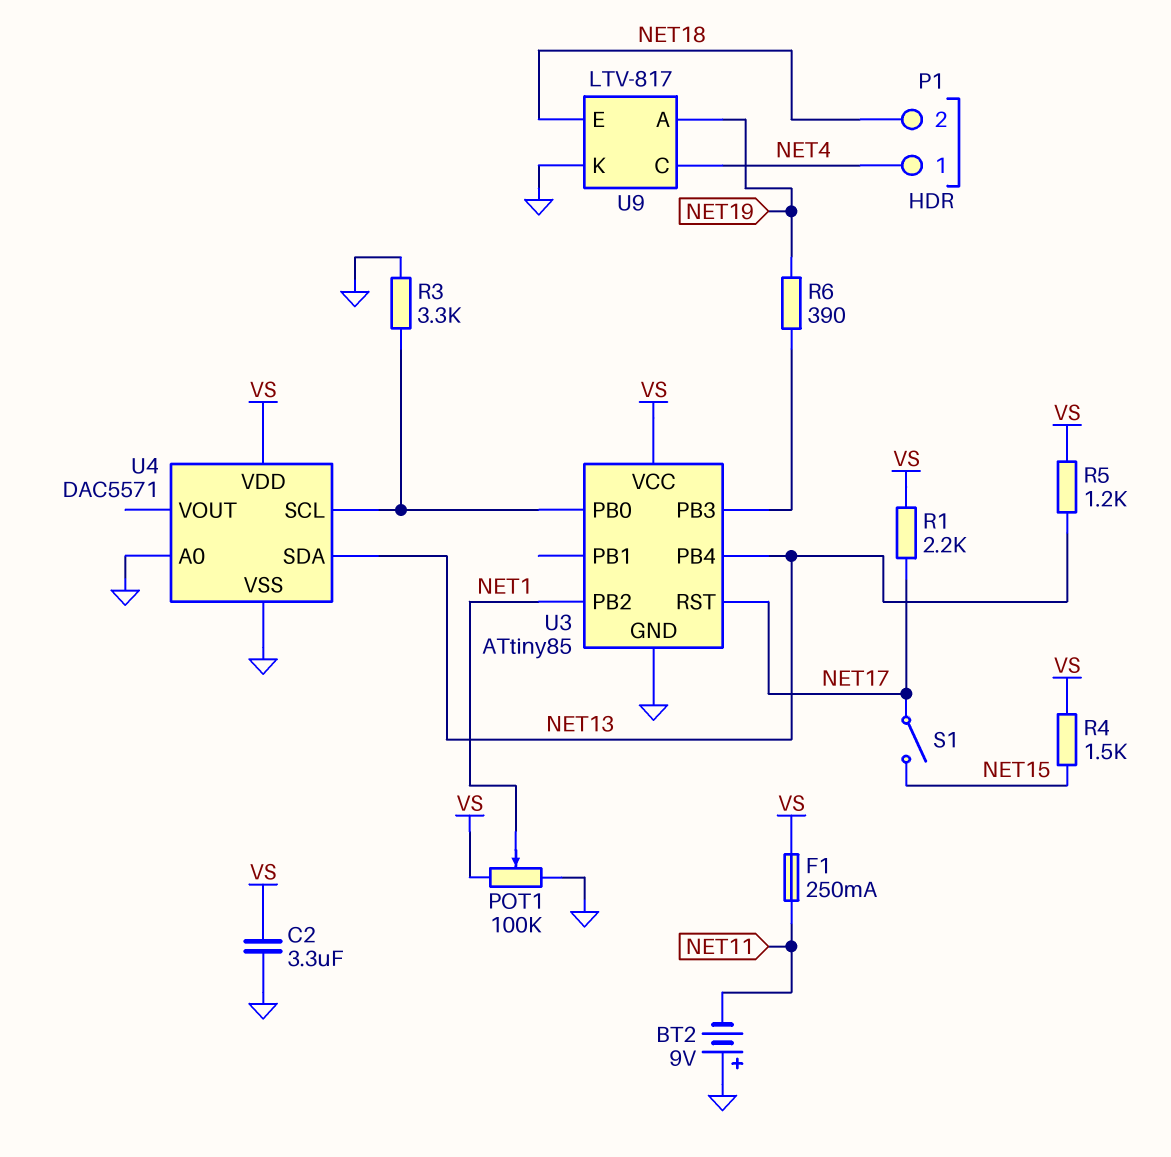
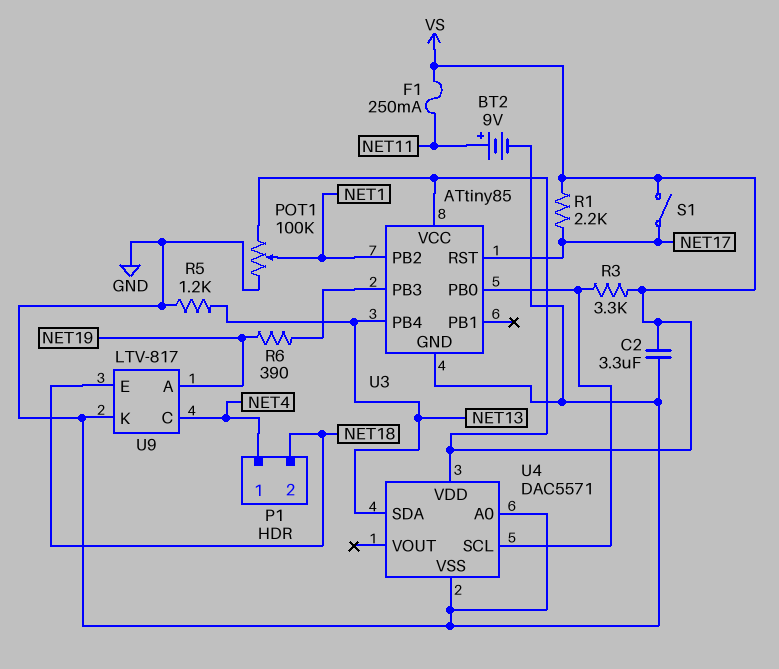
BT2: 9V (plus GND, minus NET11) -> 9V (plus NET11, minus GND)
R3: 3.3k (GND, U3/PB0) -> 3.3k (U3/PB0, VS)
R4: 1.5k (NET15, VS) -> none
R5: 1.2k (NET13, VS) -> 1.2k (GND, NET13)
S1: switch (NET15, NET17) -> switch (NET17, VS)

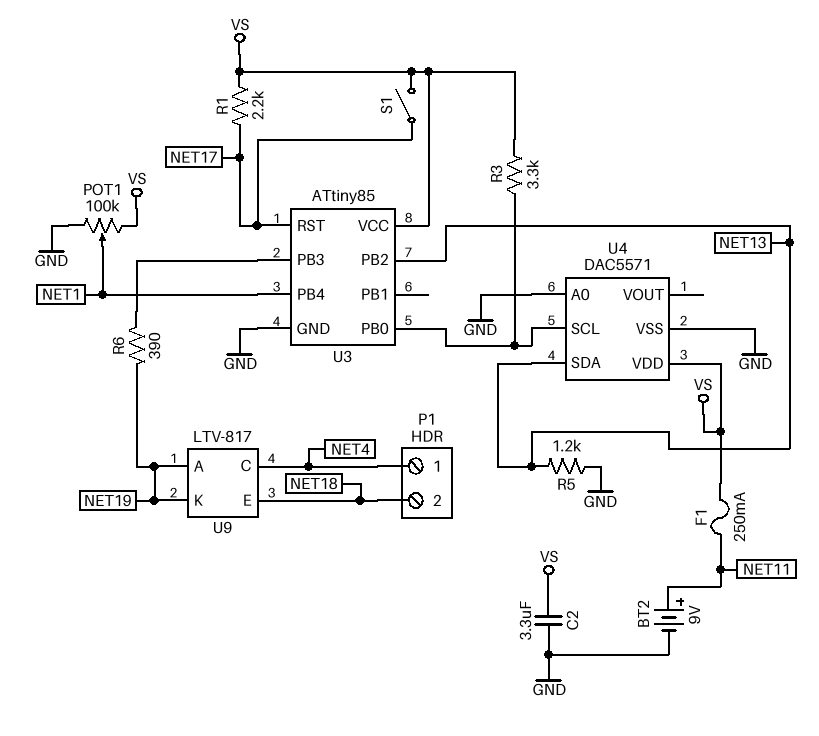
U3 pin PB2: NET1 -> NET13
U3 pin PB4: NET13 -> NET1
U9 pin K: GND -> NET19

